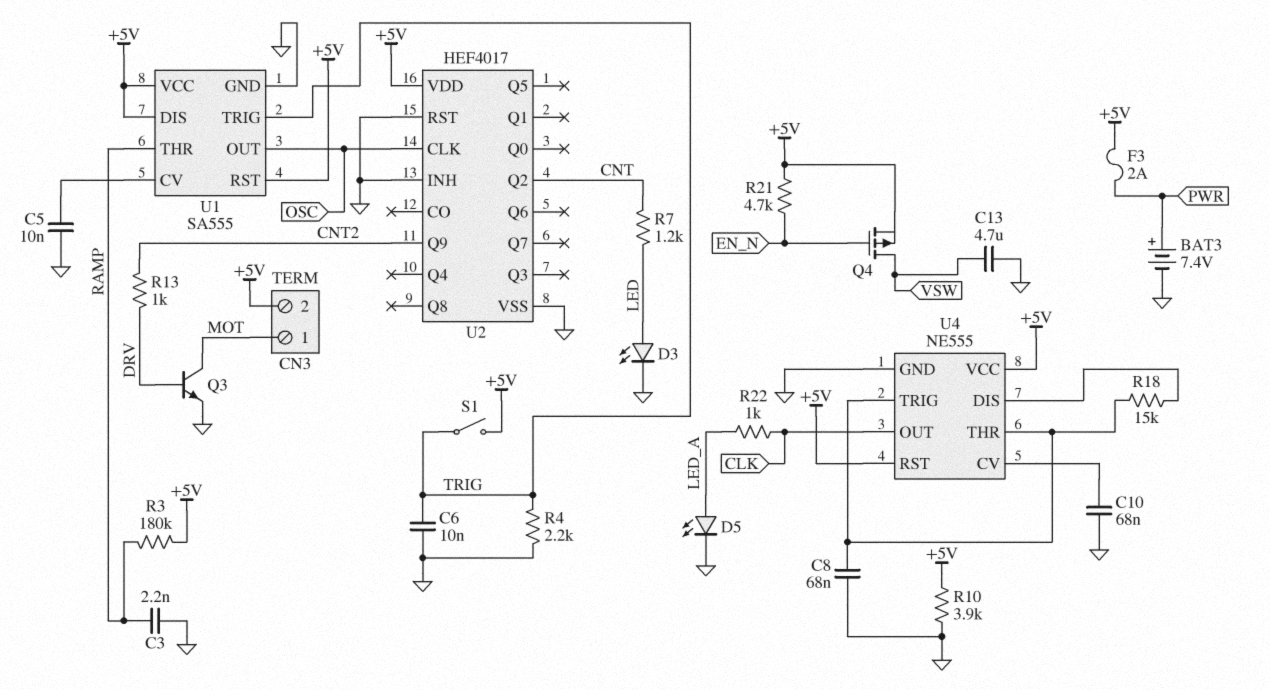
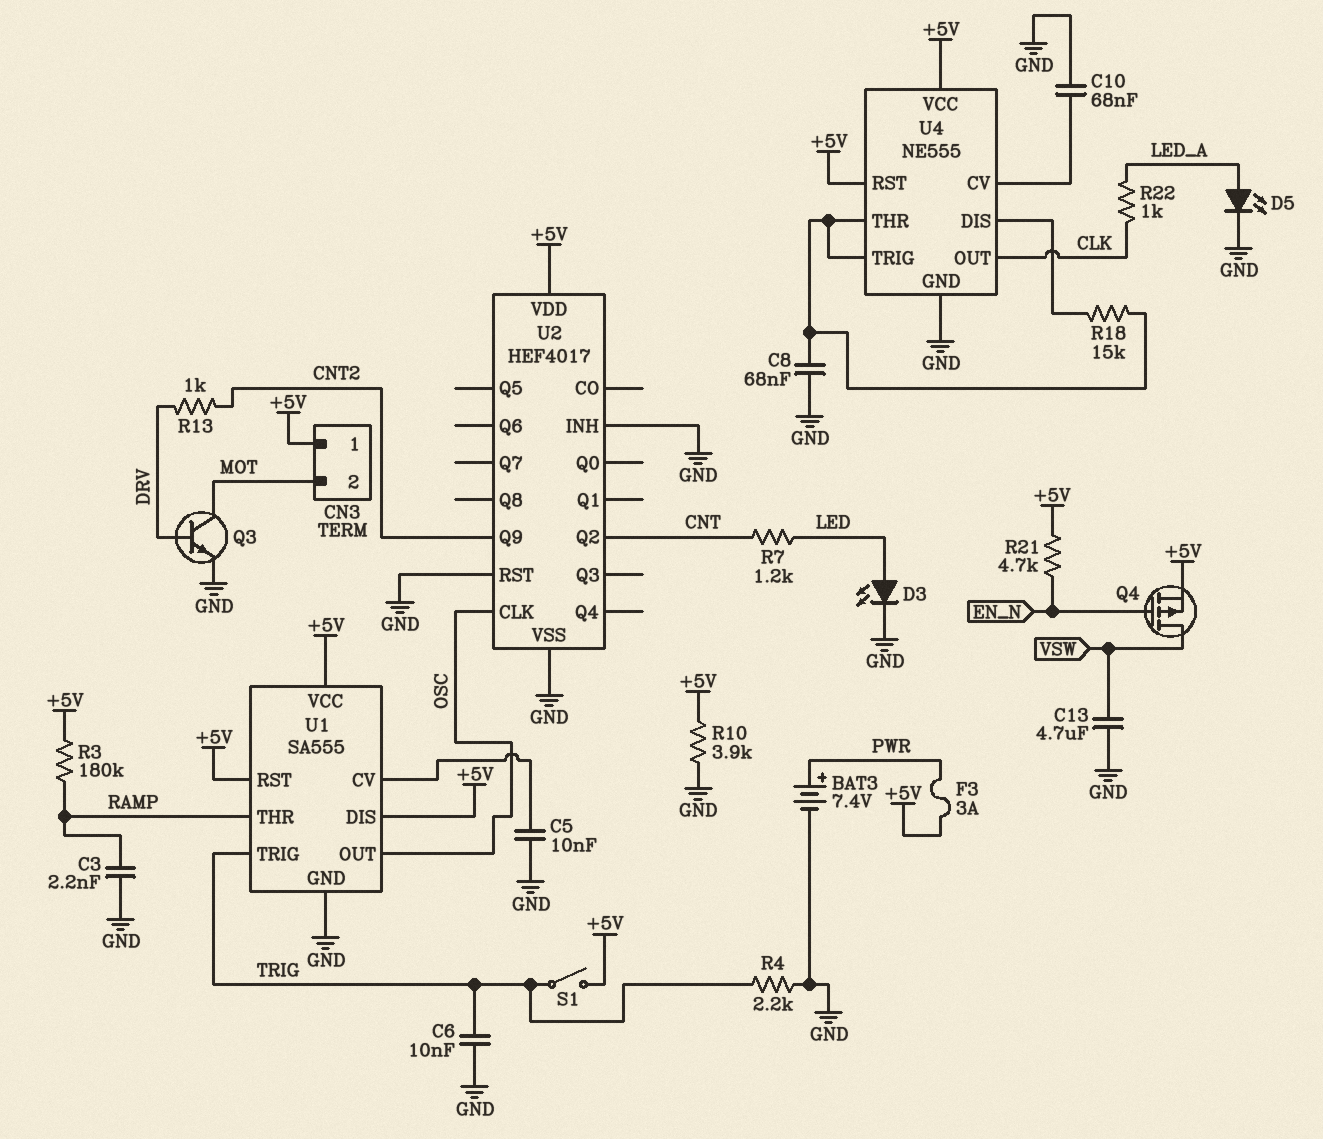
CN3 pin 1: MOT -> +5V
CN3 pin 2: +5V -> MOT
F3: 2A (+5V, PWR) -> 3A (+5V, PWR)

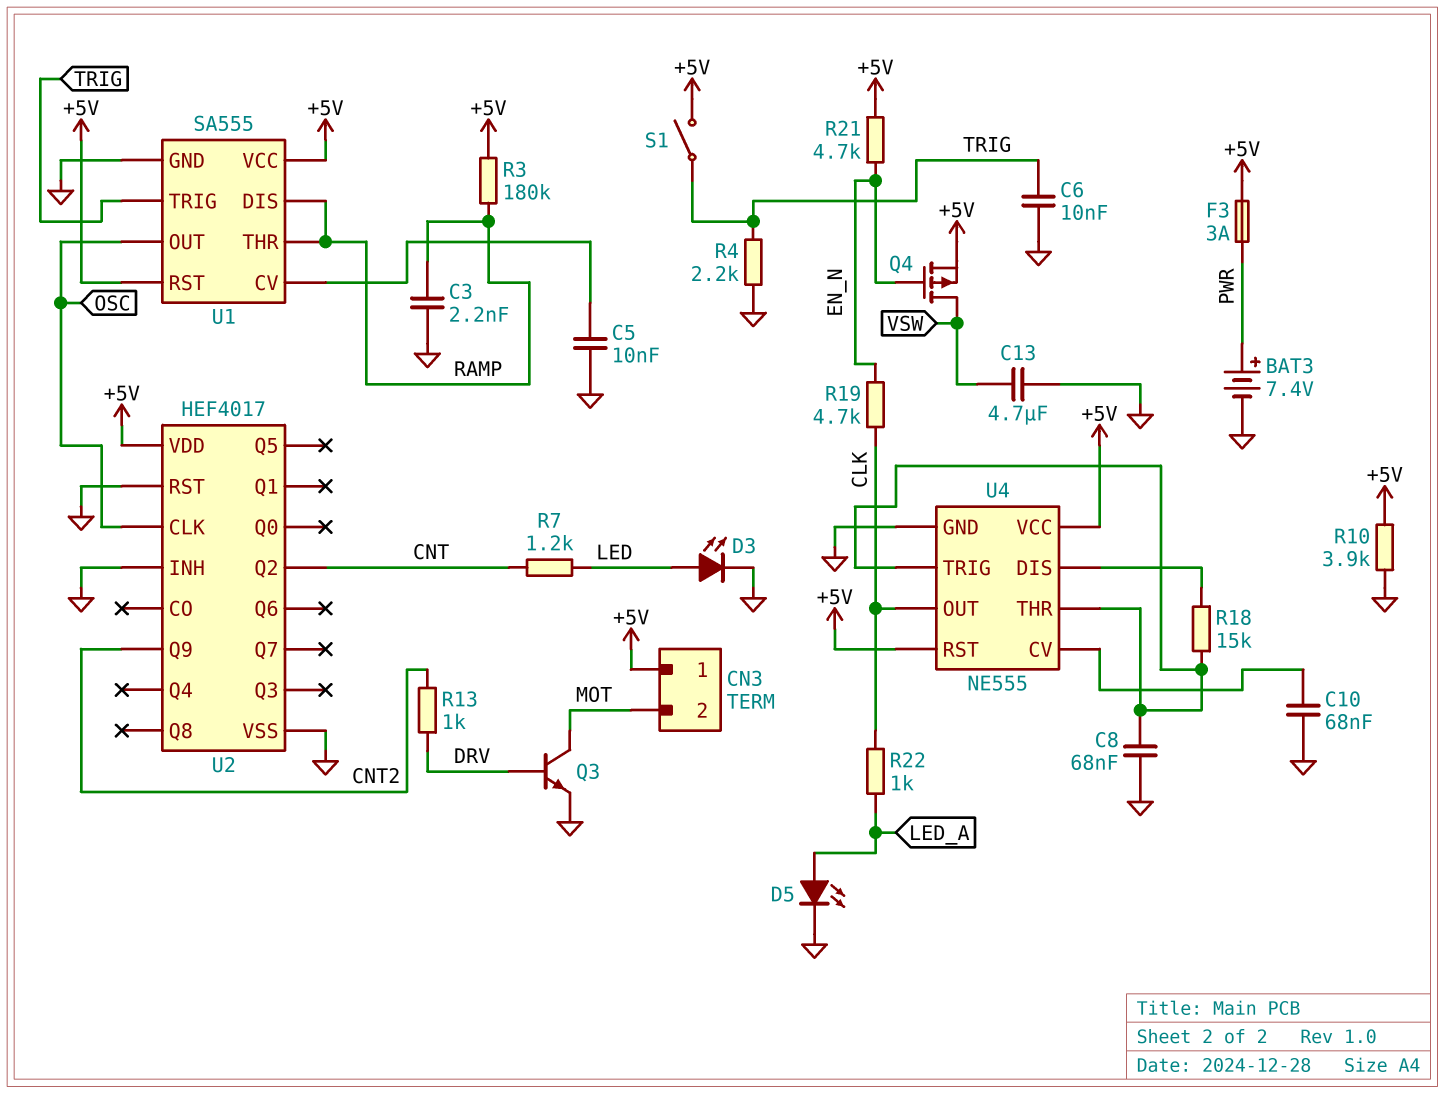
R19: none -> 4.7k (CLK, EN_N)
U1 pin DIS: +5V -> RAMP

